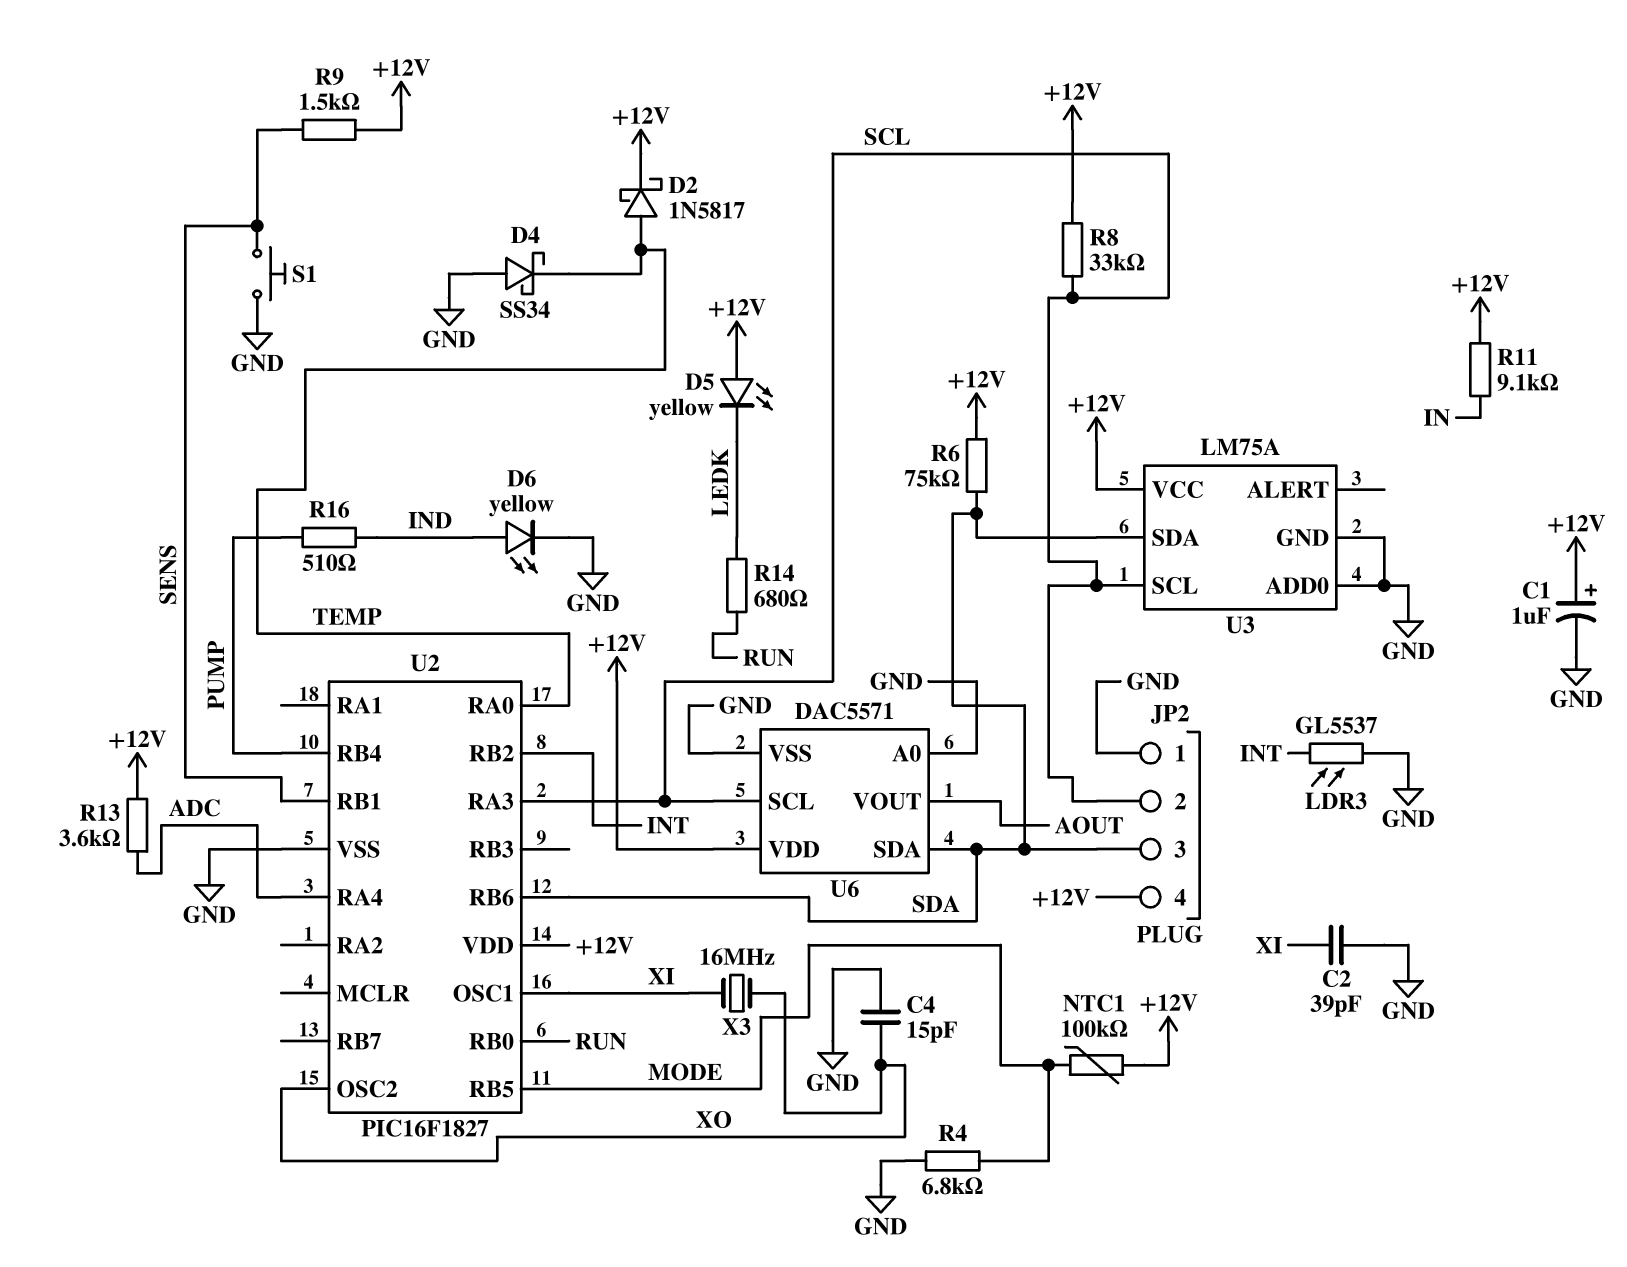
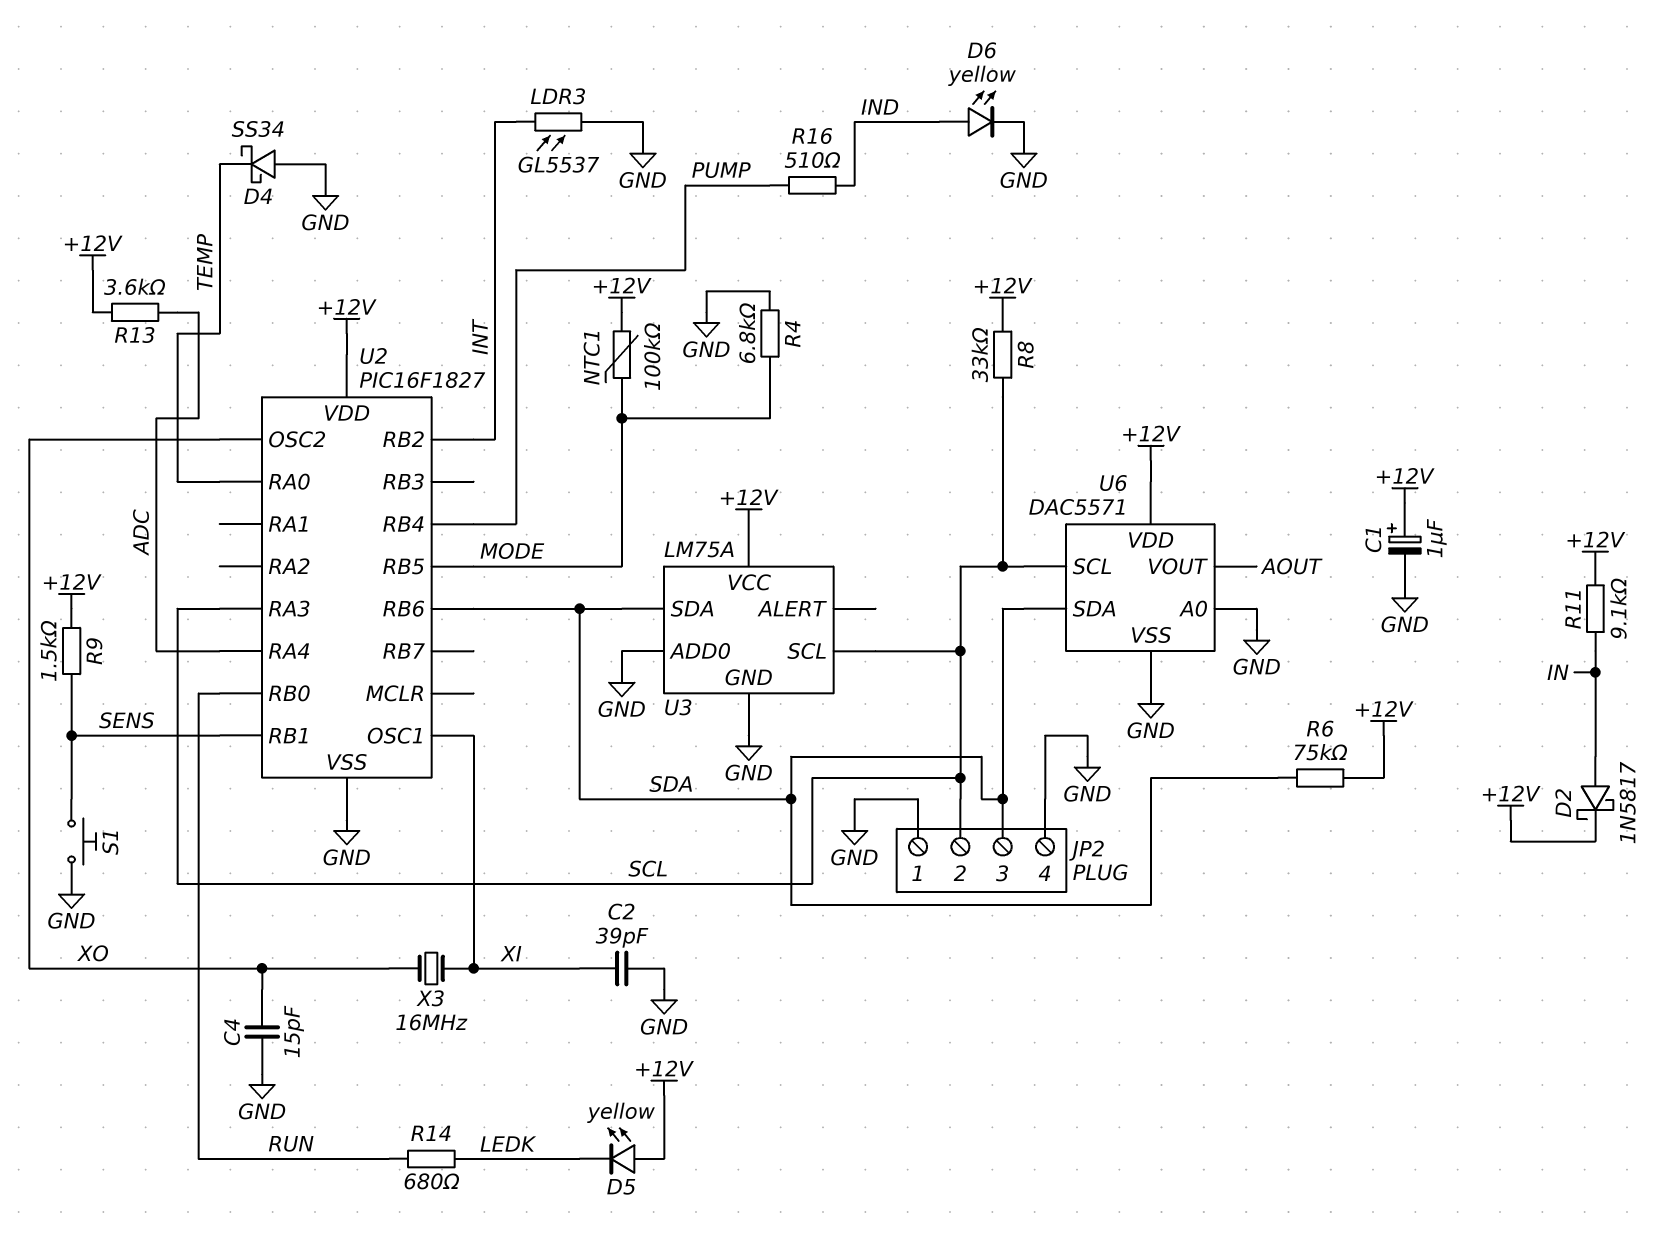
D2: schottky 1N5817 (A TEMP, K +12V) -> schottky 1N5817 (A IN, K +12V)
JP2 pin 4: +12V -> GND

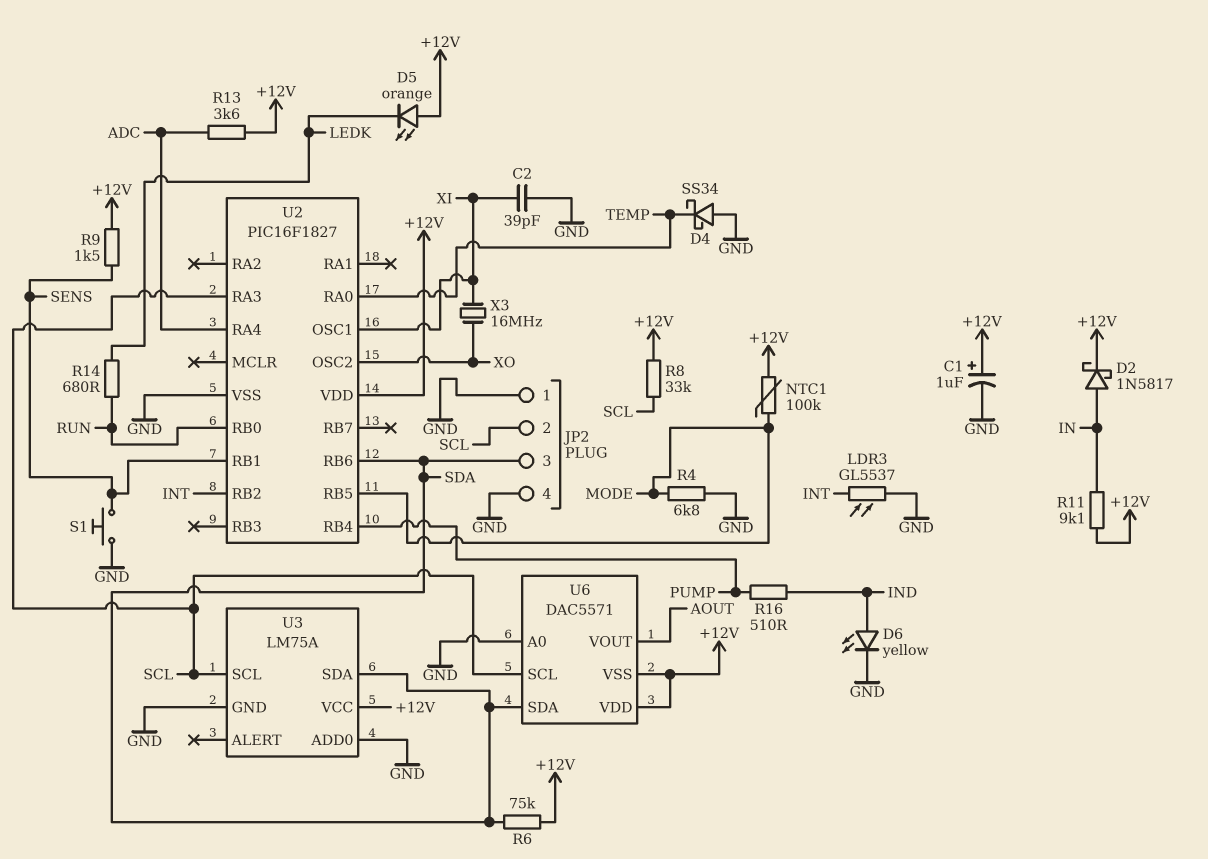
C4: 15pF (GND, XO) -> none
D5: LED yellow (A +12V, K LEDK) -> LED orange (A +12V, K LEDK)
U6 pin VSS: GND -> +12V

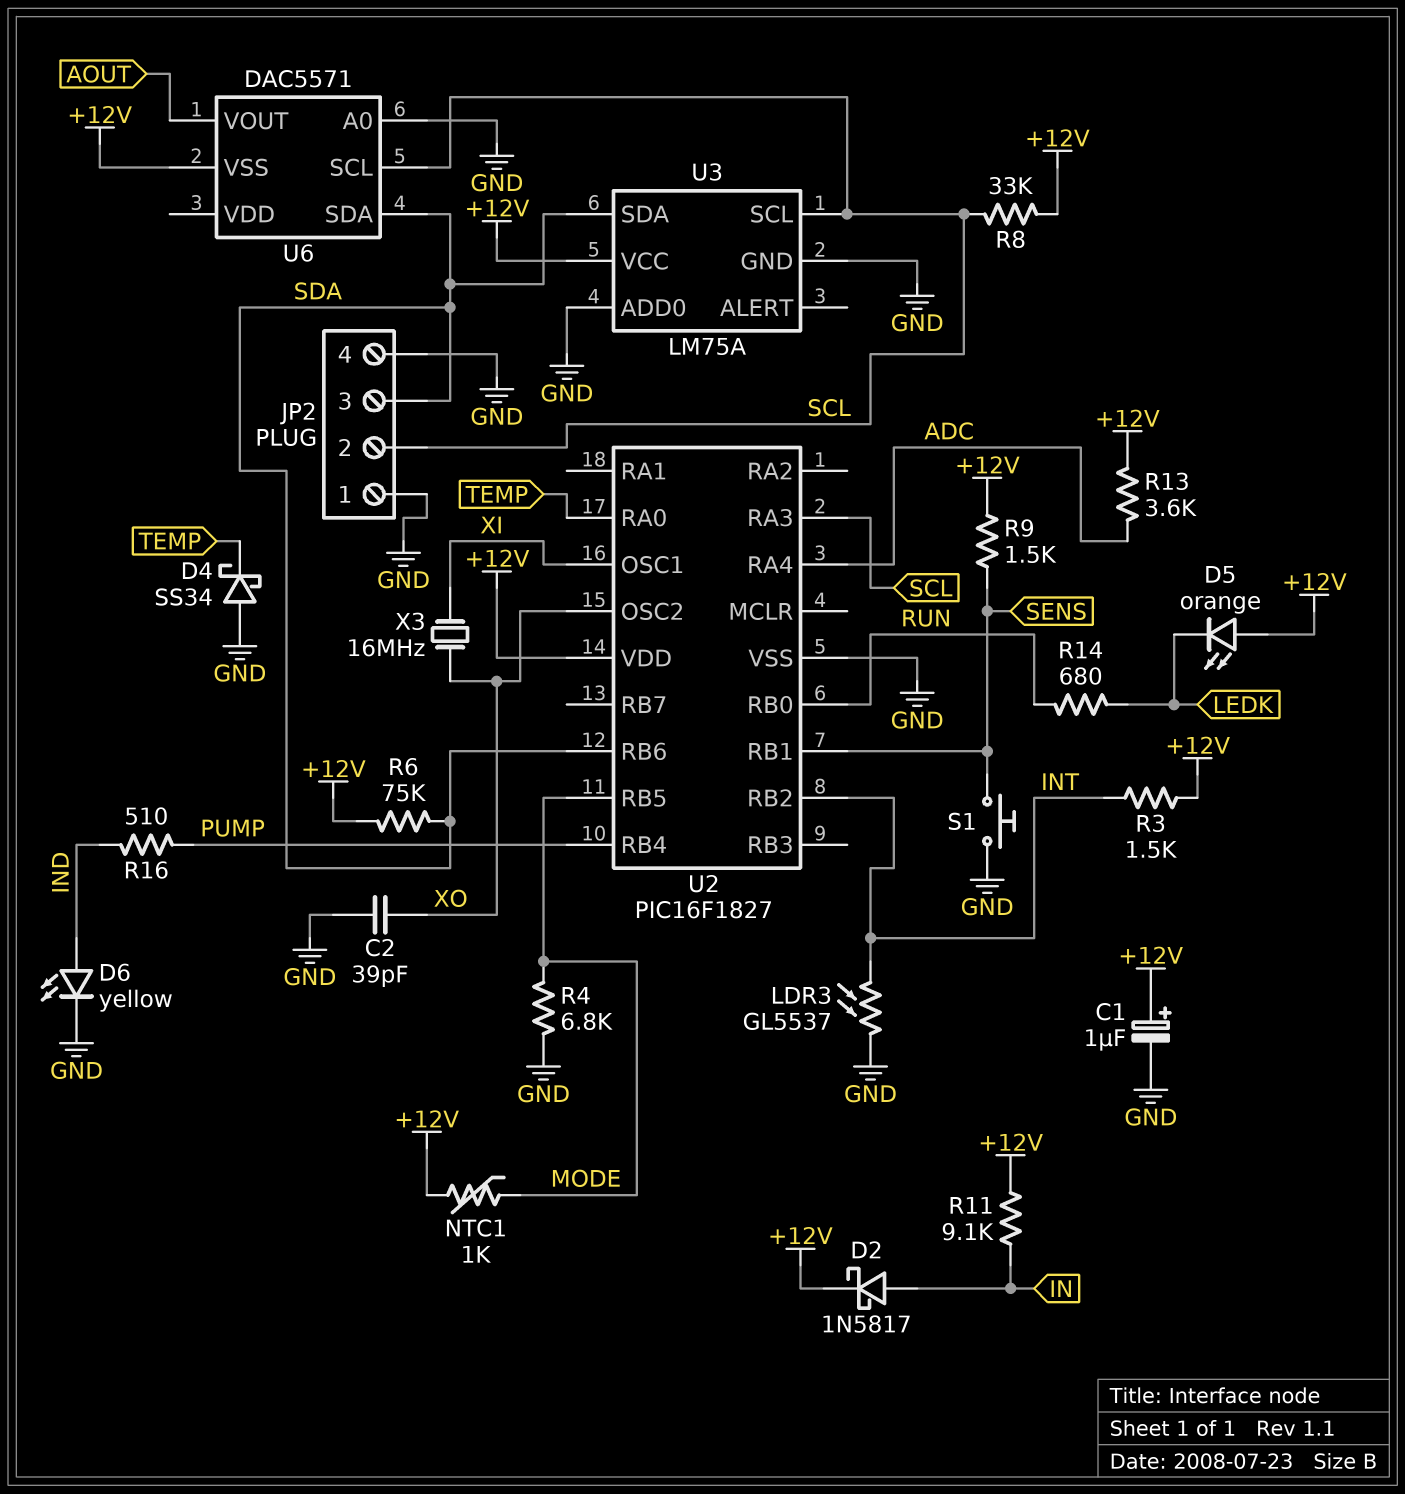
C2: 39pF (GND, XI) -> 39pF (GND, XO)
NTC1: 100k (+12V, MODE) -> 1k (+12V, MODE)
R3: none -> 1.5k (+12V, INT)
U6 pin VDD: +12V -> none

